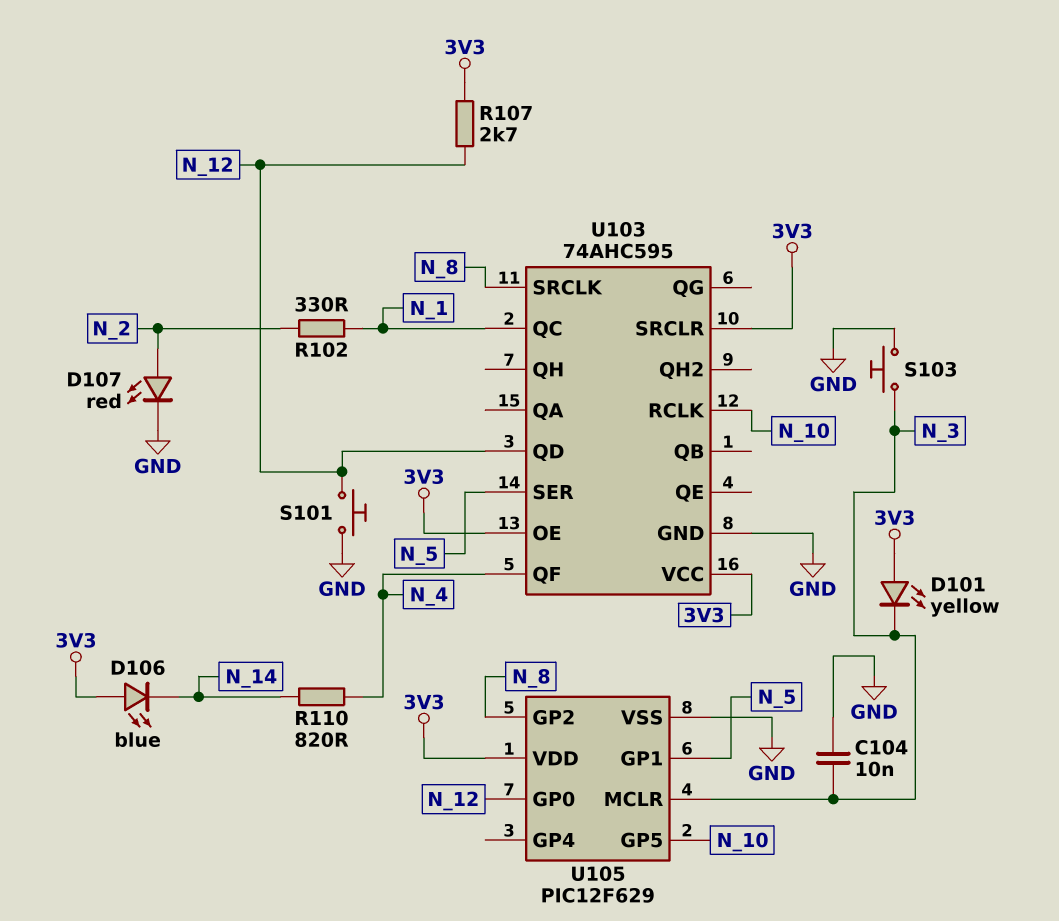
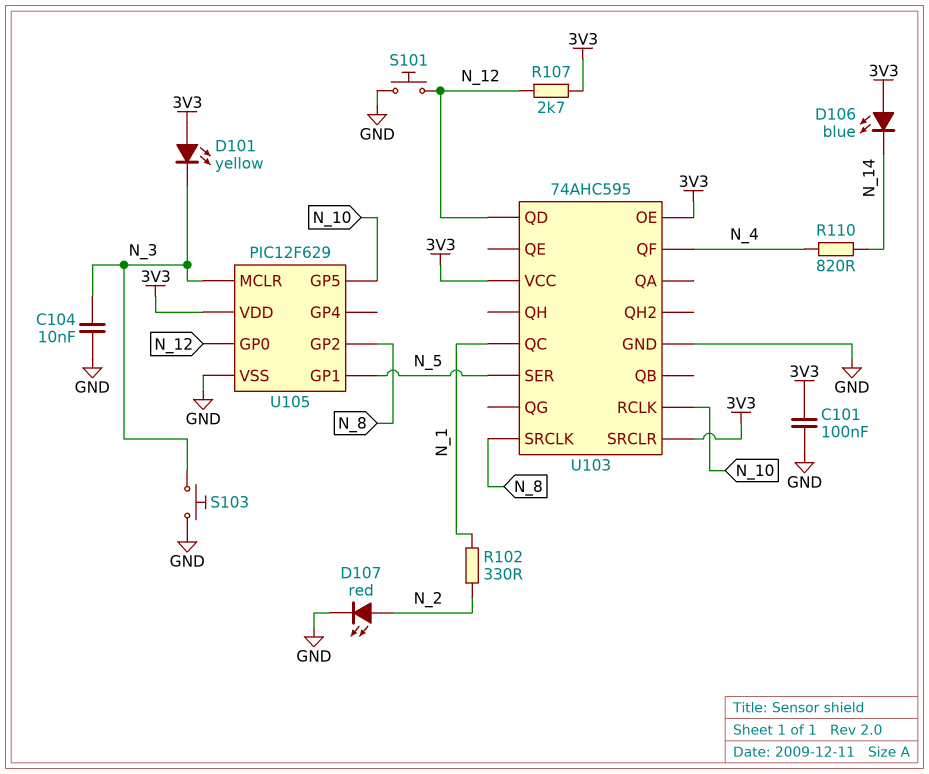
C101: none -> 100nF (3V3, GND)

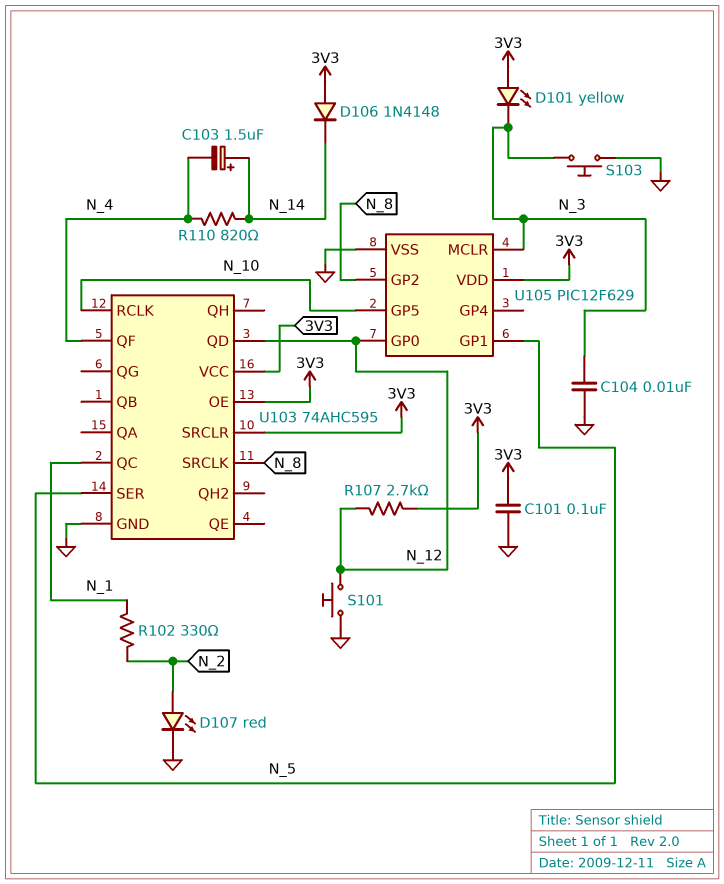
C103: none -> 1.5uF (plus N_14, minus N_4)
D106: LED blue (A 3V3, K N_14) -> diode 1N4148 (A 3V3, K N_14)

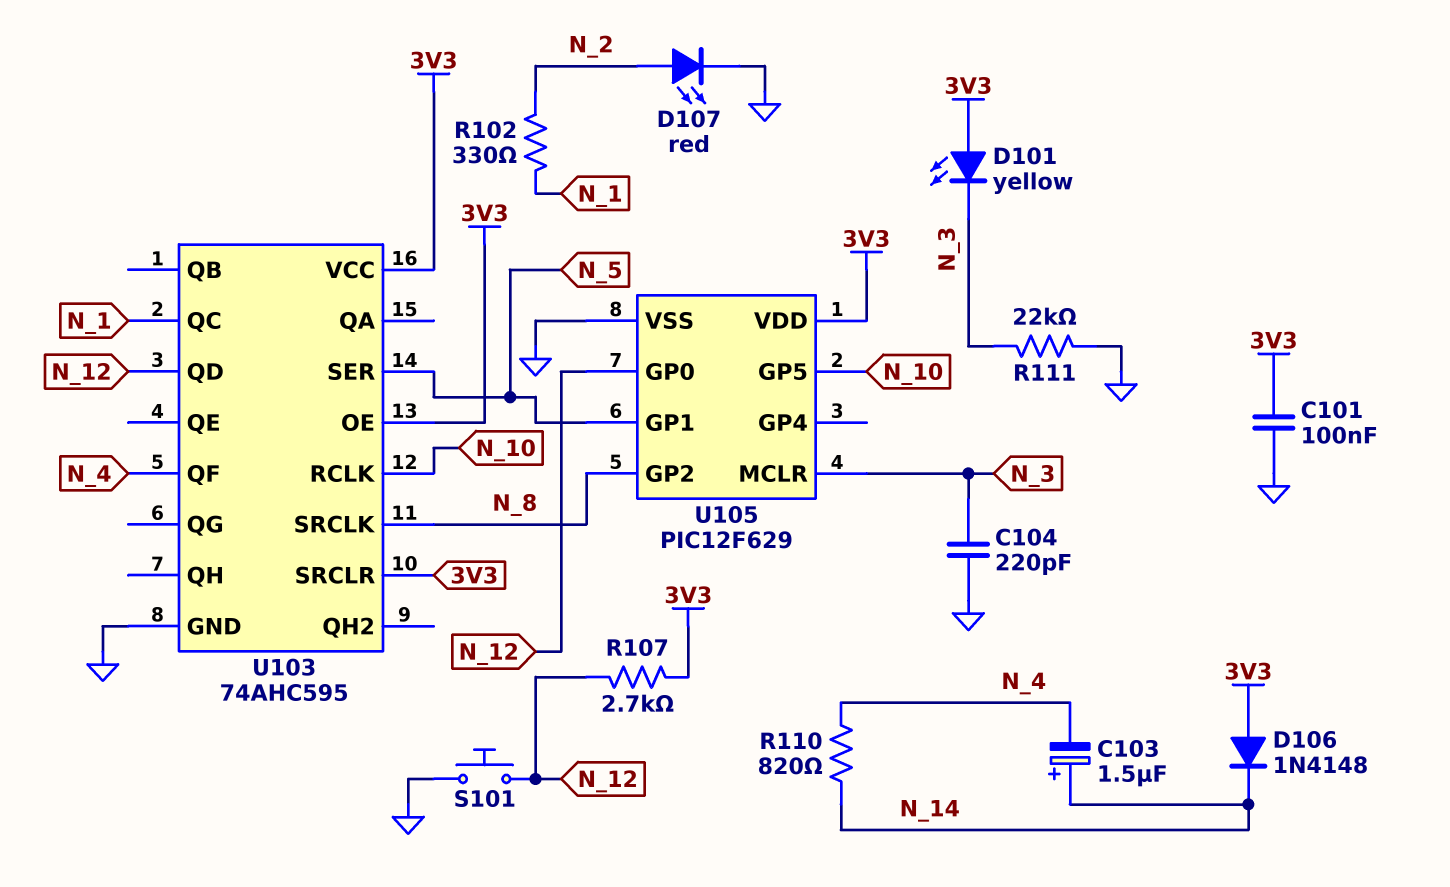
C104: 10nF (GND, N_3) -> 220pF (GND, N_3)
R111: none -> 22k (GND, N_3)
S103: button (GND, N_3) -> none

